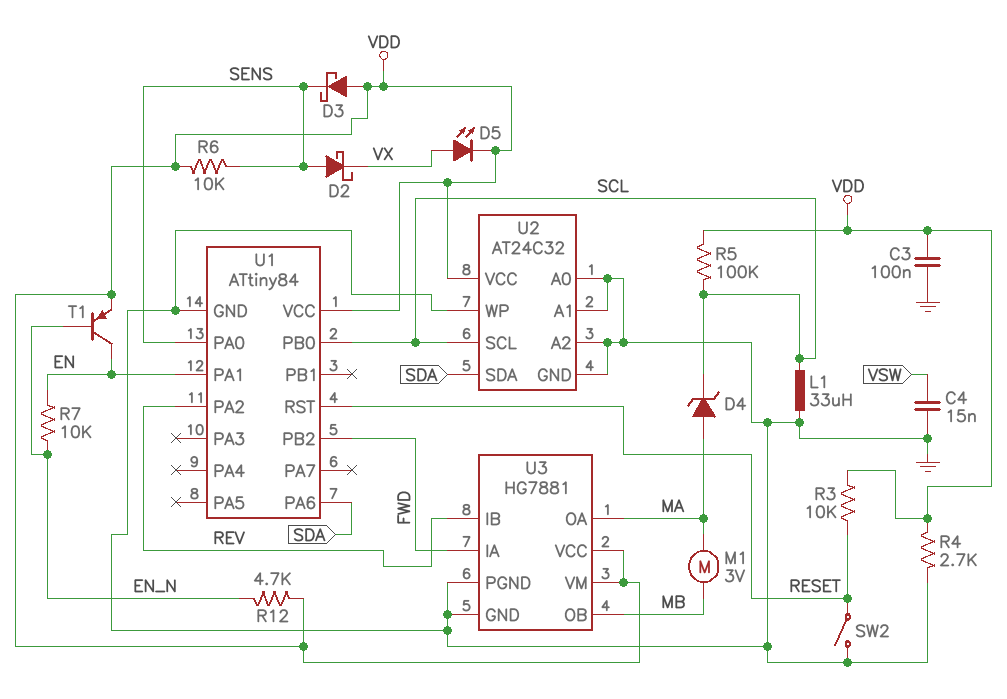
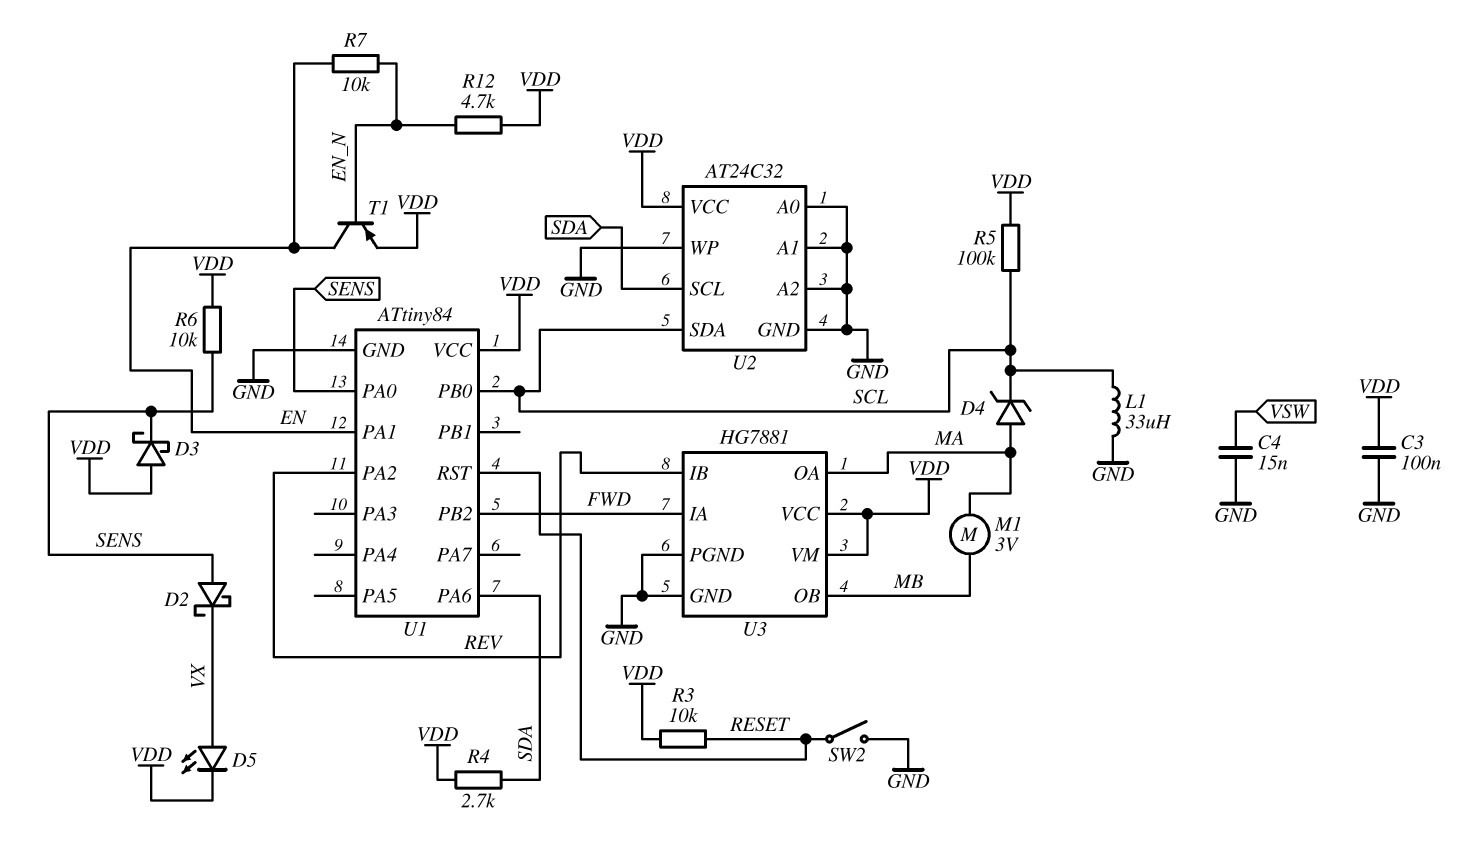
R4: 2.7k (GND, VDD) -> 2.7k (SDA, VDD)
U2 pin SCL: SCL -> SDA
U2 pin SDA: SDA -> SCL

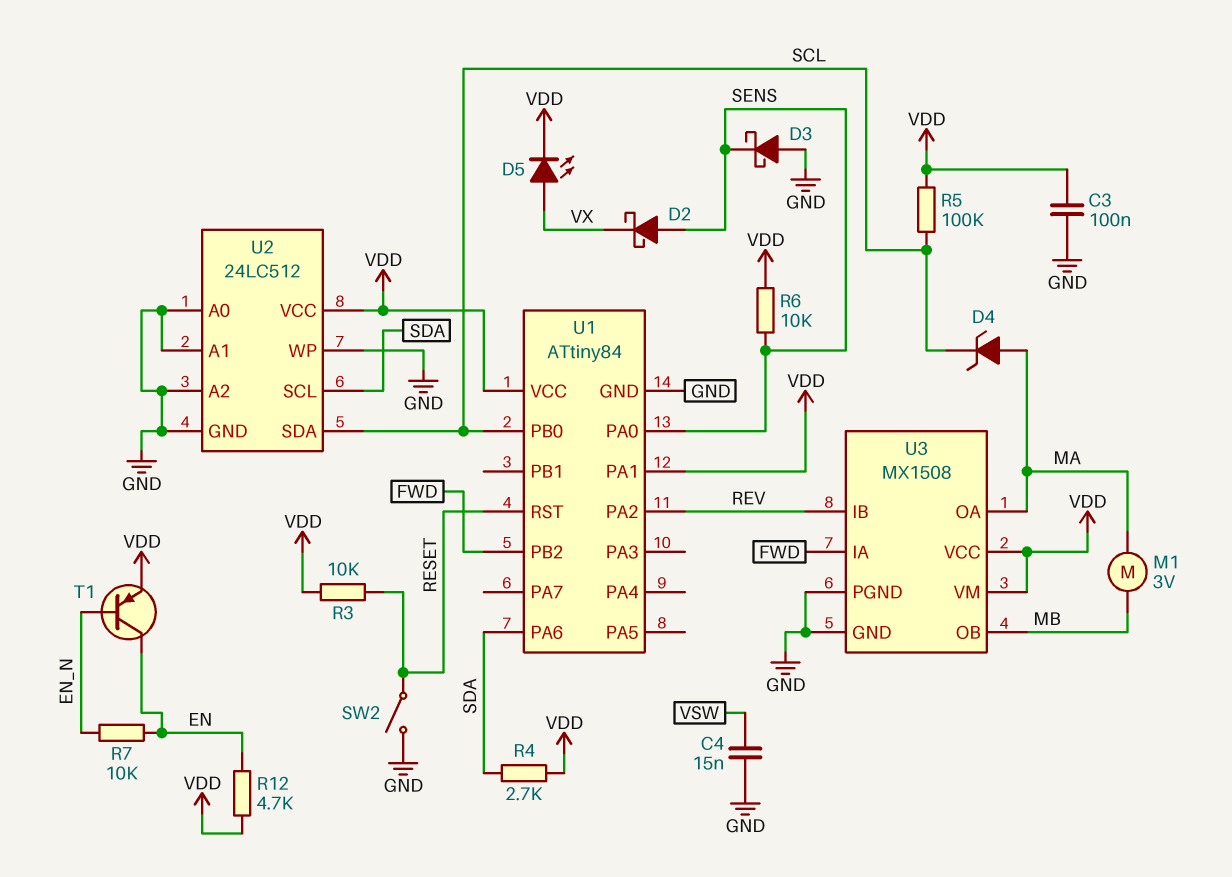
D3: schottky (A VDD, K SENS) -> schottky (A GND, K SENS)
L1: 33uH (GND, SCL) -> none
R12: 4.7k (EN_N, VDD) -> 4.7k (EN, VDD)
U1 pin PA1: EN -> VDD
U2: AT24C32 -> 24LC512
U3: HG7881 -> MX1508

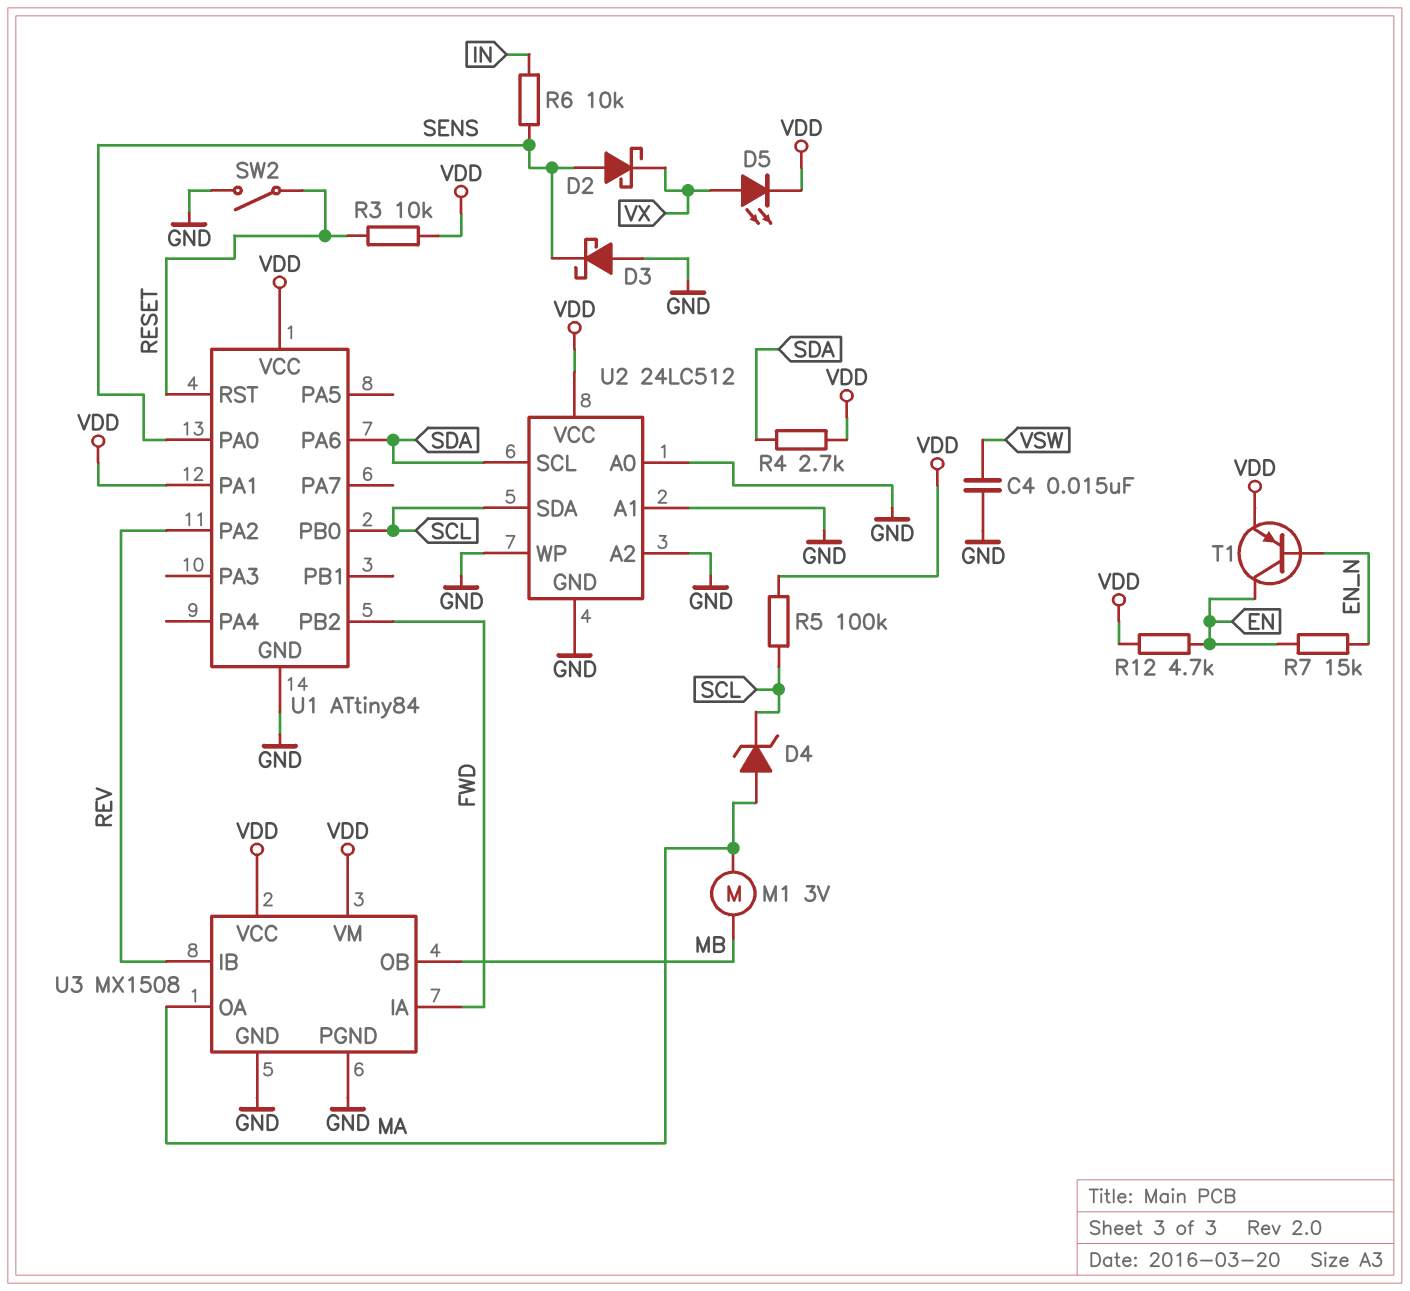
C3: 100nF (GND, VDD) -> none
R6: 10k (SENS, VDD) -> 10k (IN, SENS)
R7: 10k (EN, EN_N) -> 15k (EN, EN_N)

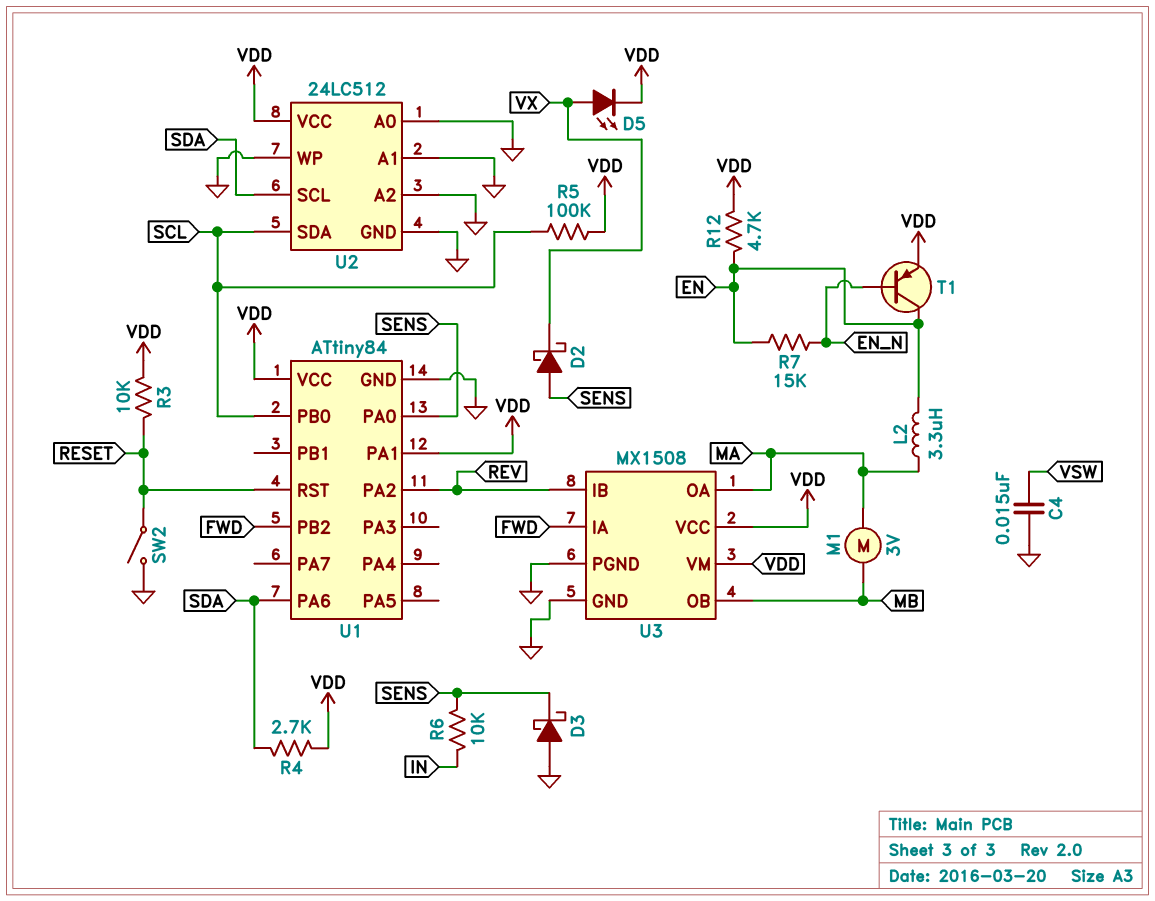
D4: zener (A MA, K SCL) -> none
L2: none -> 3.3uH (EN, MA)

